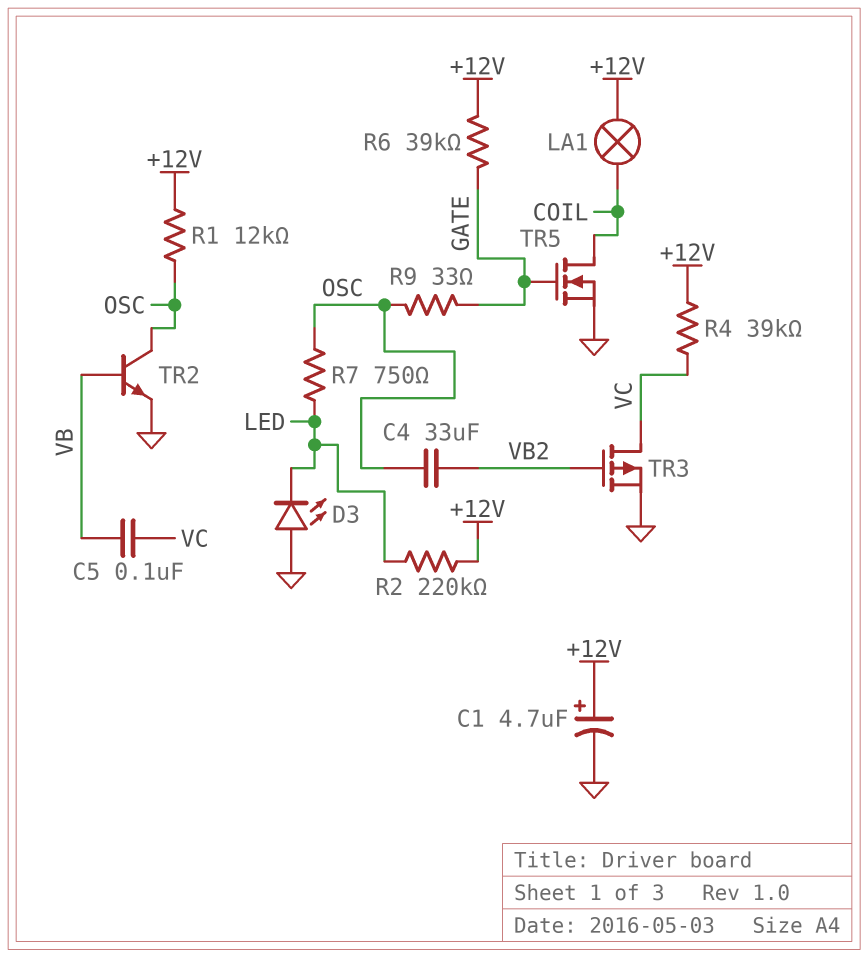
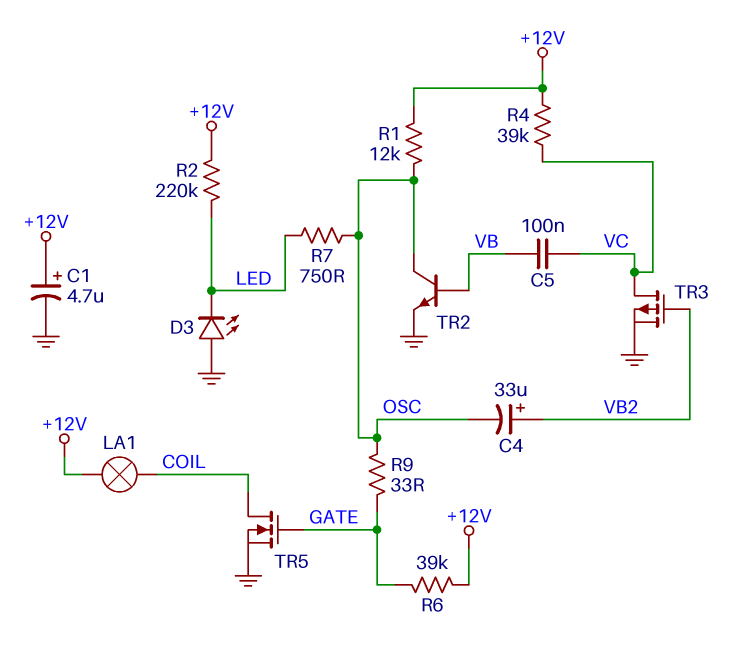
C4: 33uF (OSC, VB2) -> 33uF (plus VB2, minus OSC)

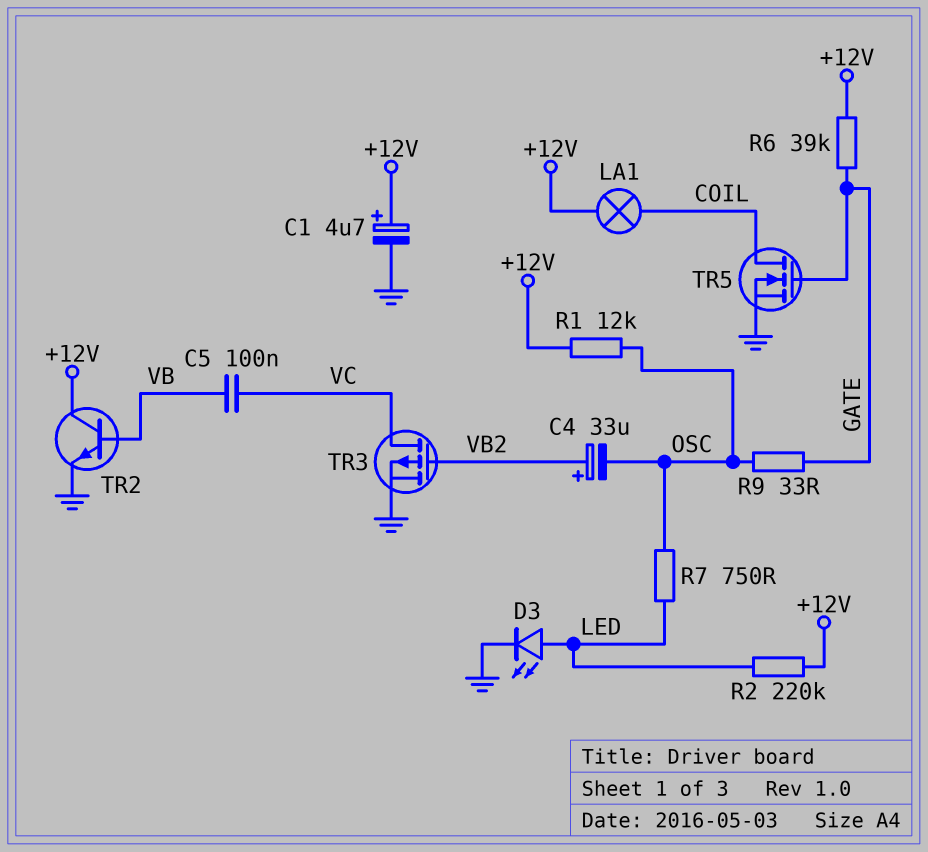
D3: LED (A GND, K LED) -> LED (A LED, K GND)
R4: 39k (+12V, VC) -> none
TR2: NPN (B VB, C OSC, E GND) -> NPN (B VB, C +12V, E GND)

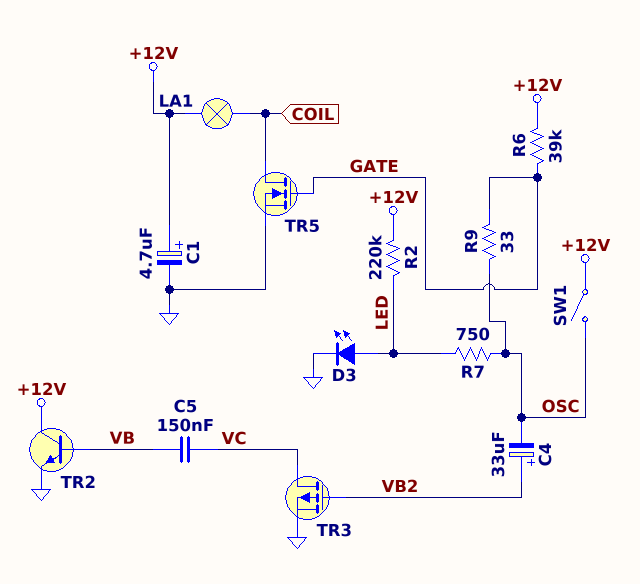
C5: 100nF (VB, VC) -> 150nF (VB, VC)
R1: 12k (+12V, OSC) -> none
SW1: none -> switch (+12V, OSC)

